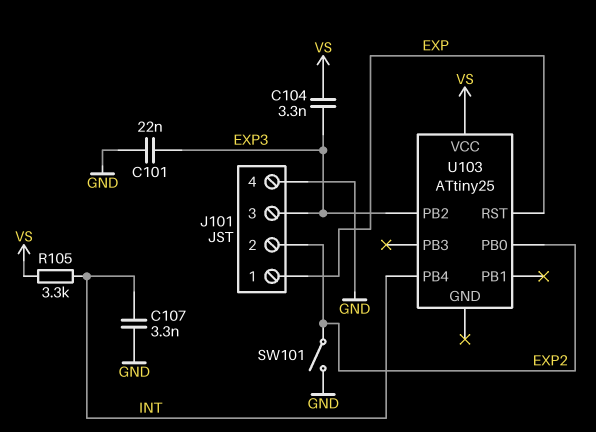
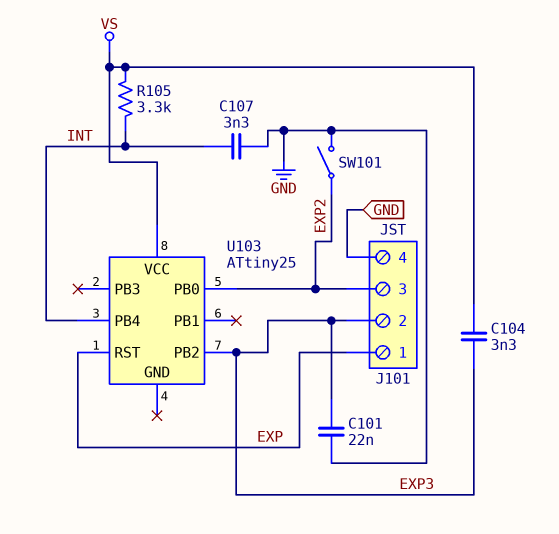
J101 pin 2: EXP2 -> EXP3
J101 pin 3: EXP3 -> EXP2

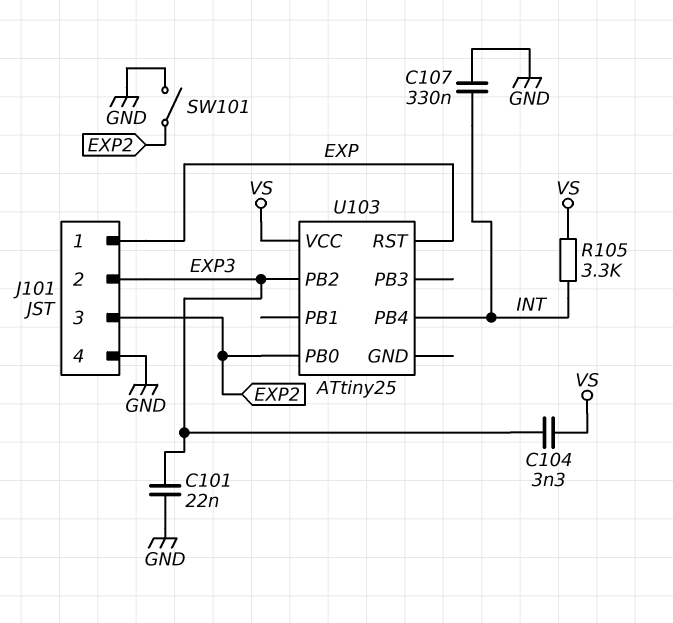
C107: 3.3nF (GND, INT) -> 330nF (GND, INT)

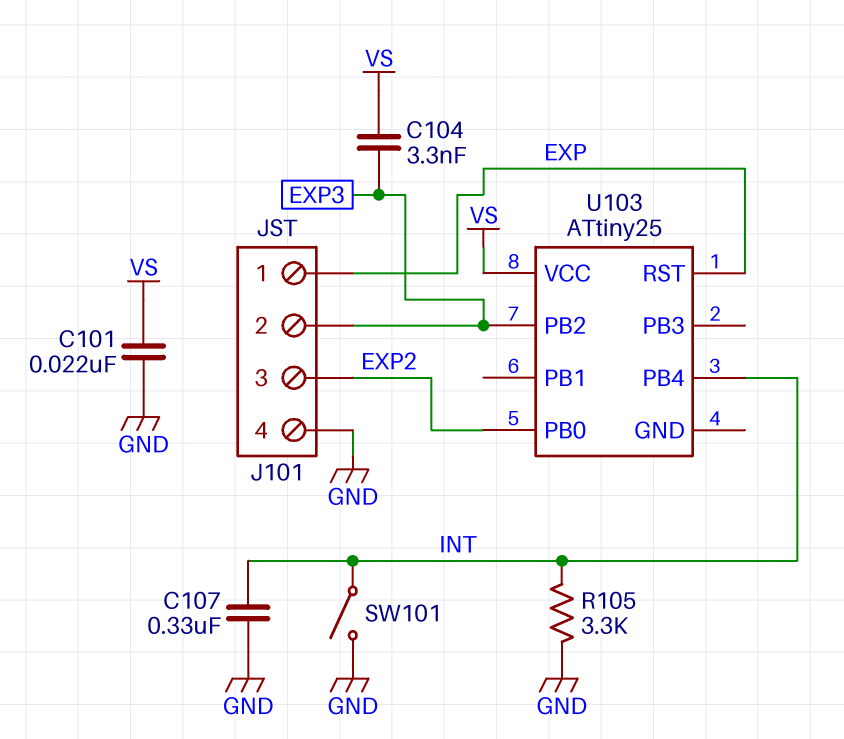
C101: 22nF (EXP3, GND) -> 22nF (GND, VS)
R105: 3.3k (INT, VS) -> 3.3k (GND, INT)
SW101: switch (EXP2, GND) -> switch (GND, INT)

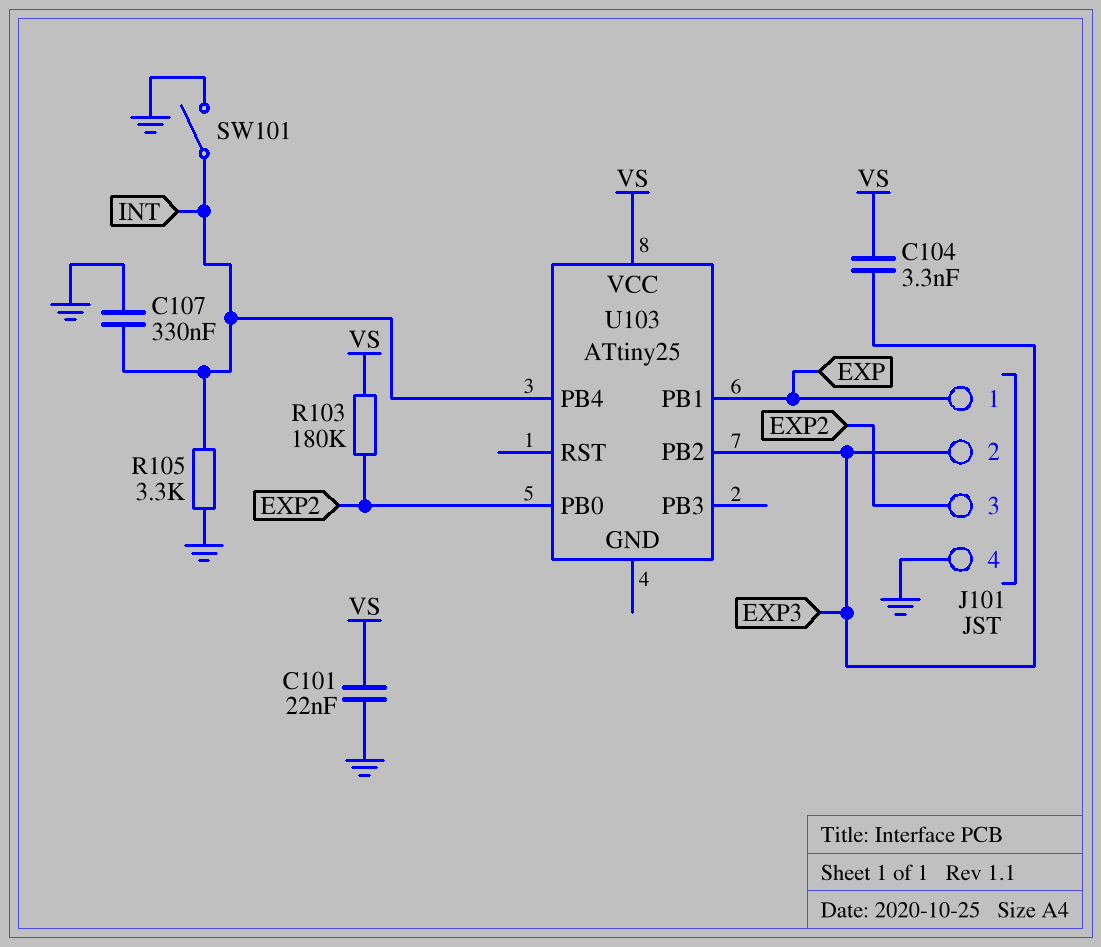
R103: none -> 180k (EXP2, VS)
U103 pin PB1: none -> EXP
U103 pin RST: EXP -> none

